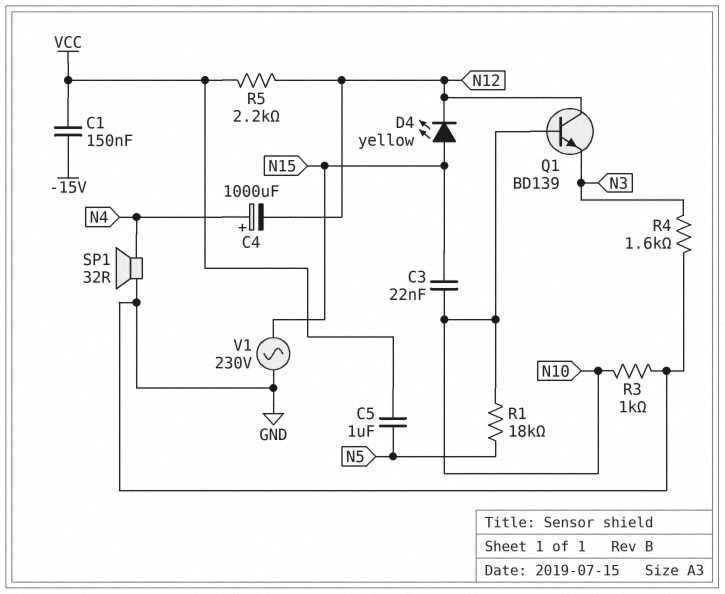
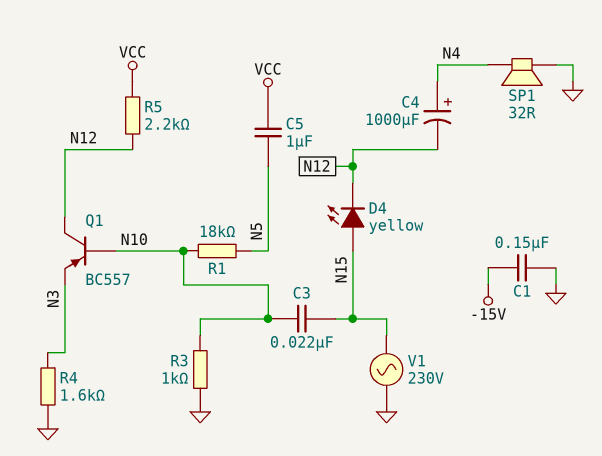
C1: 150nF (-15V, VCC) -> 150nF (-15V, GND)
Q1: NPN BD139 (B N10, C N12, E N3) -> PNP BC557 (B N10, C N12, E N3)

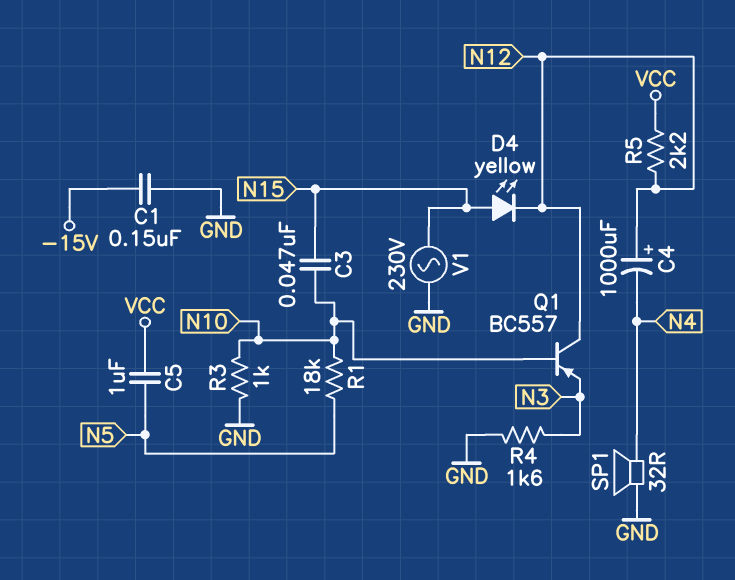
C3: 22nF (N10, N15) -> 47nF (N10, N15)
C4: 1000uF (plus N4, minus N12) -> 1000uF (plus N12, minus N4)

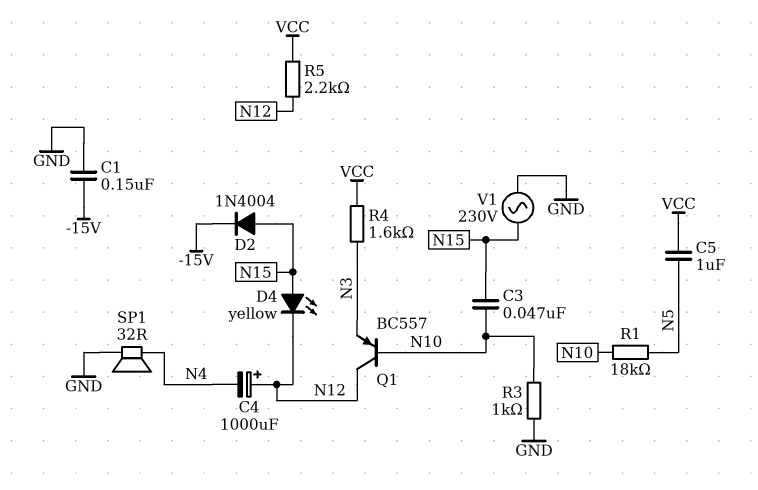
D2: none -> diode 1N4004 (A N15, K -15V)
R4: 1.6k (GND, N3) -> 1.6k (N3, VCC)

